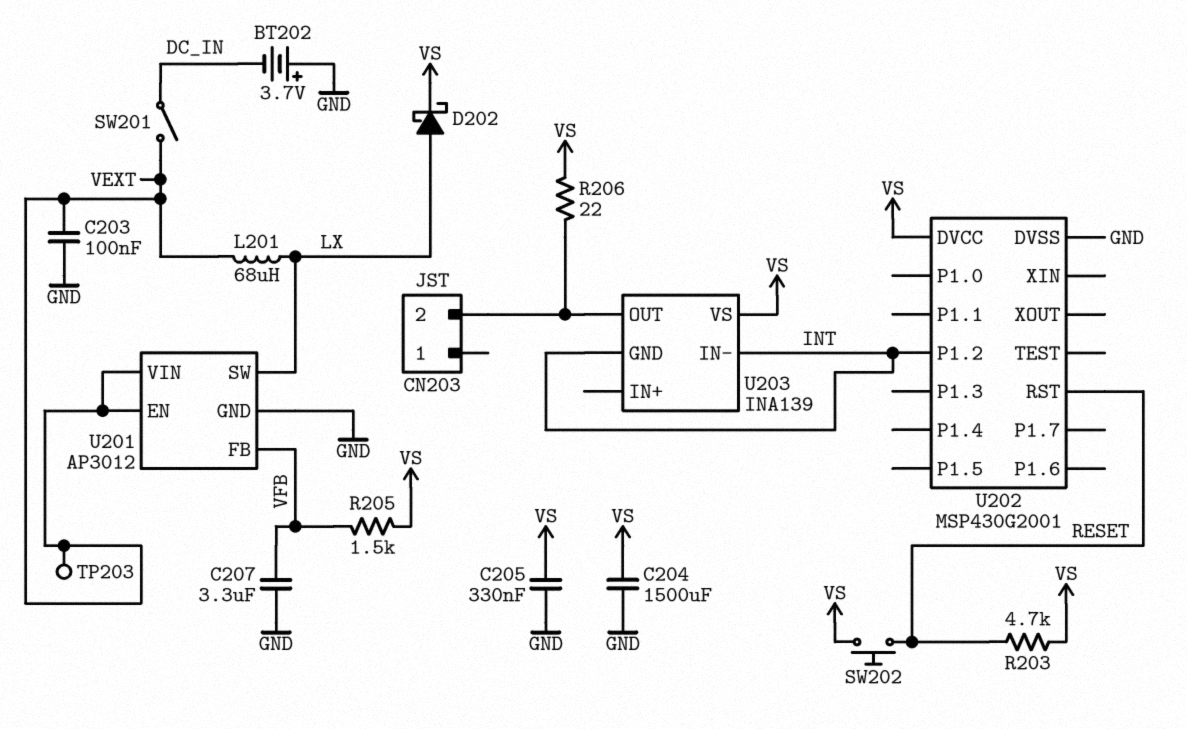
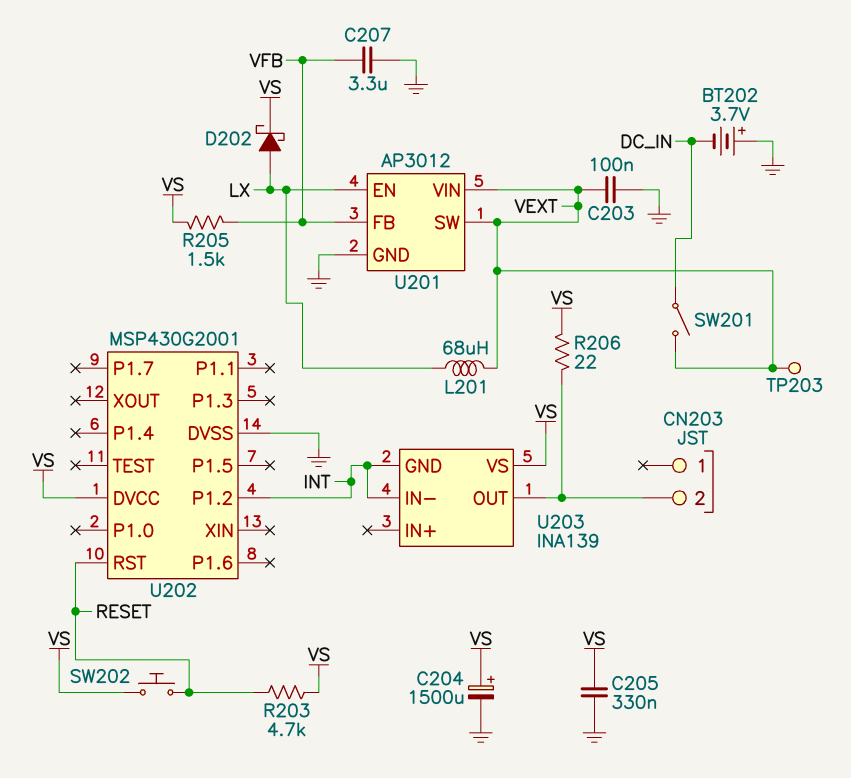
C204: 1500uF (GND, VS) -> 1500uF (plus VS, minus GND)
U201 pin EN: VEXT -> LX
U201 pin SW: LX -> VEXT

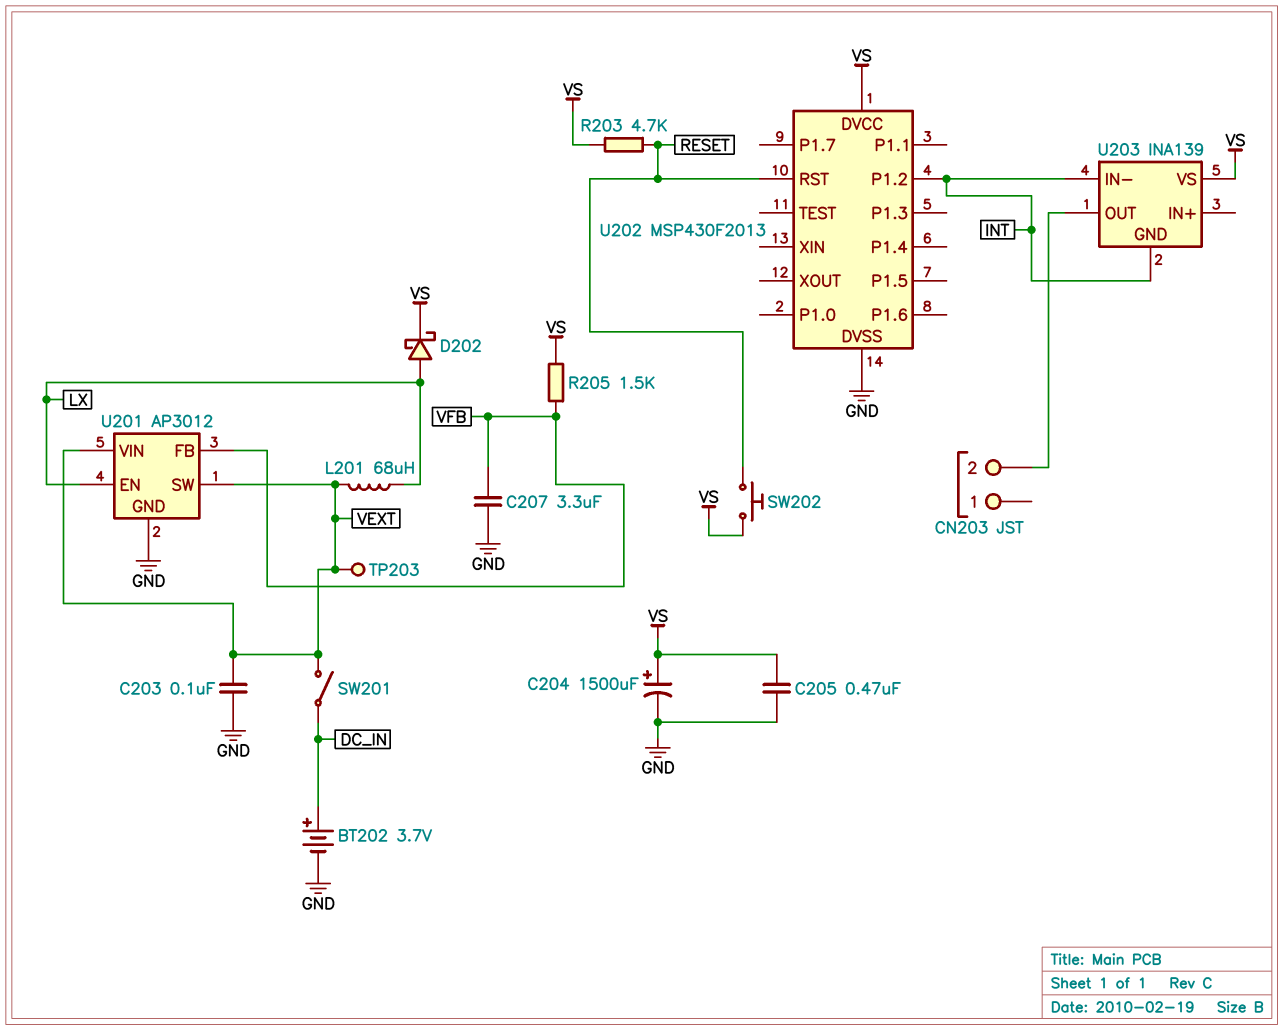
BT202: 3.7V (plus GND, minus DC_IN) -> 3.7V (plus DC_IN, minus GND)
C205: 330nF (GND, VS) -> 470nF (GND, VS)
R206: 22 (CN203/2, VS) -> none
U202: MSP430G2001 -> MSP430F2013

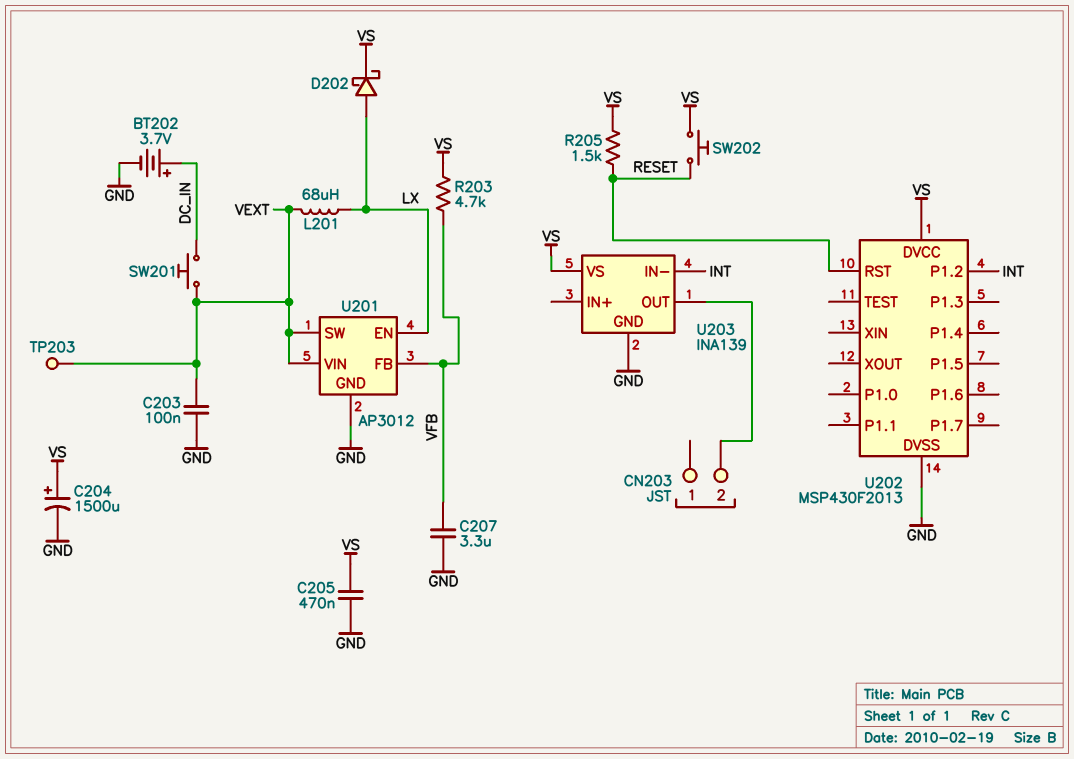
R203: 4.7k (RESET, VS) -> 4.7k (VFB, VS)
R205: 1.5k (VFB, VS) -> 1.5k (RESET, VS)
SW201: switch (DC_IN, VEXT) -> button (DC_IN, VEXT)
U203 pin GND: INT -> GND

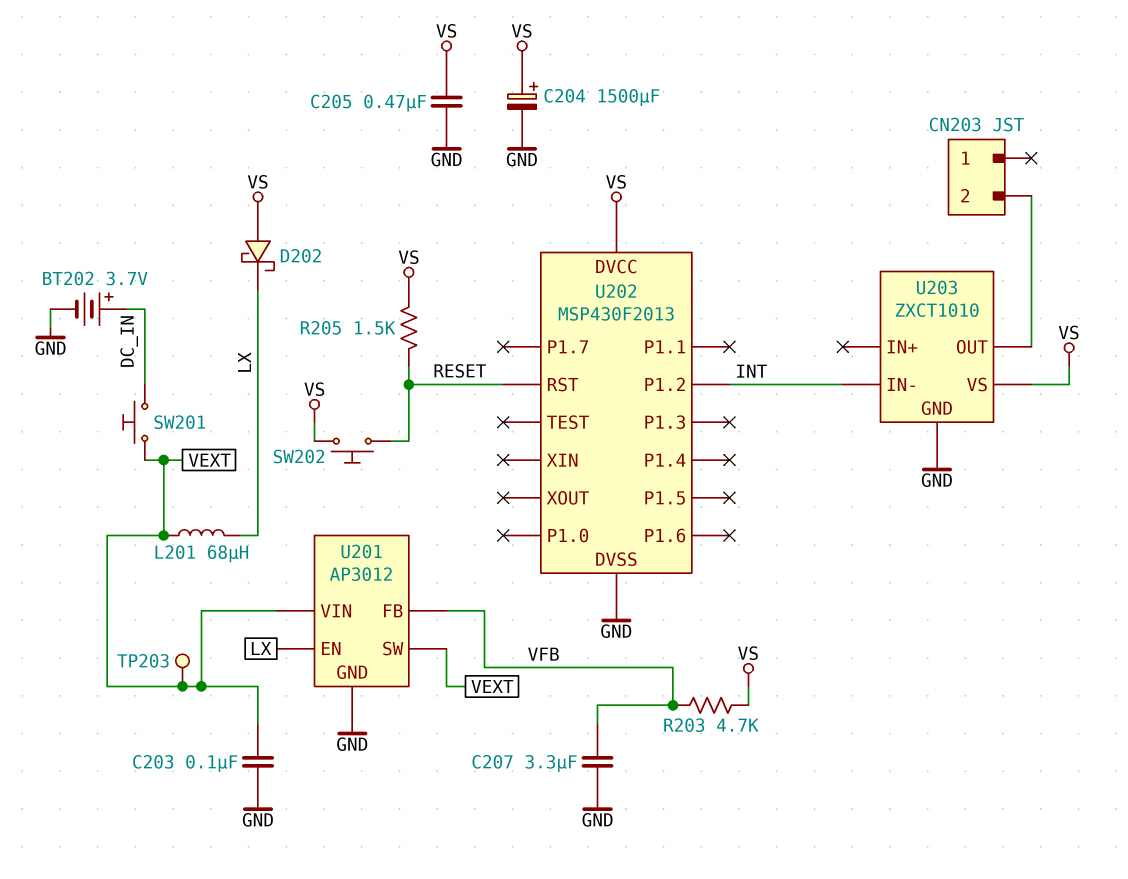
D202: schottky (A LX, K VS) -> schottky (A VS, K LX)
U203: INA139 -> ZXCT1010

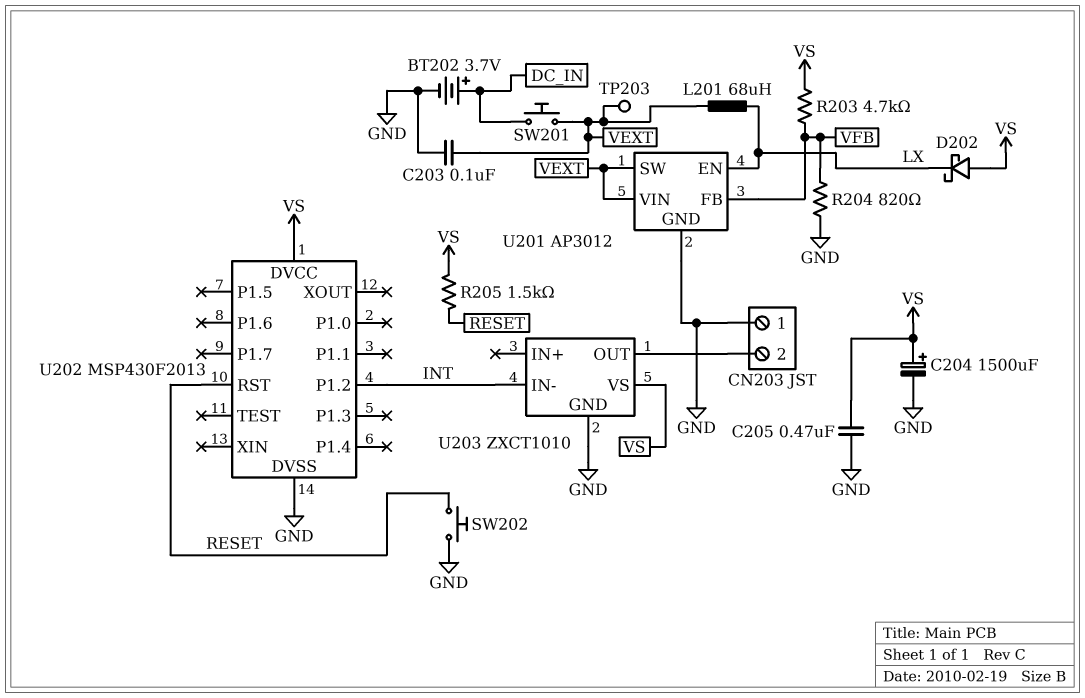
C207: 3.3uF (GND, VFB) -> none
CN203 pin 1: none -> GND
R204: none -> 820 (GND, VFB)
SW202: button (RESET, VS) -> button (GND, RESET)

